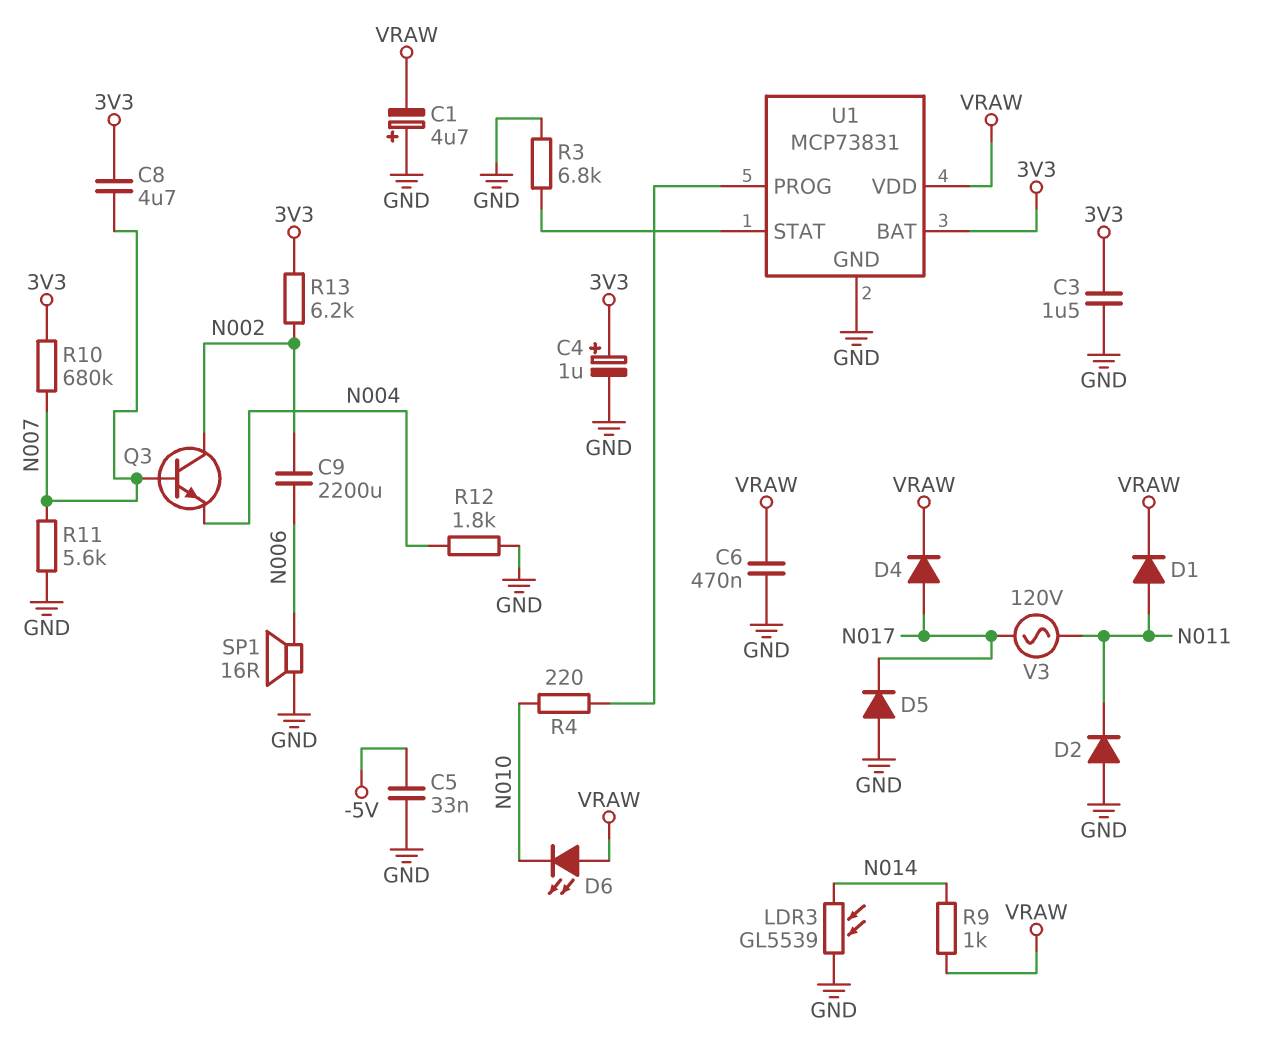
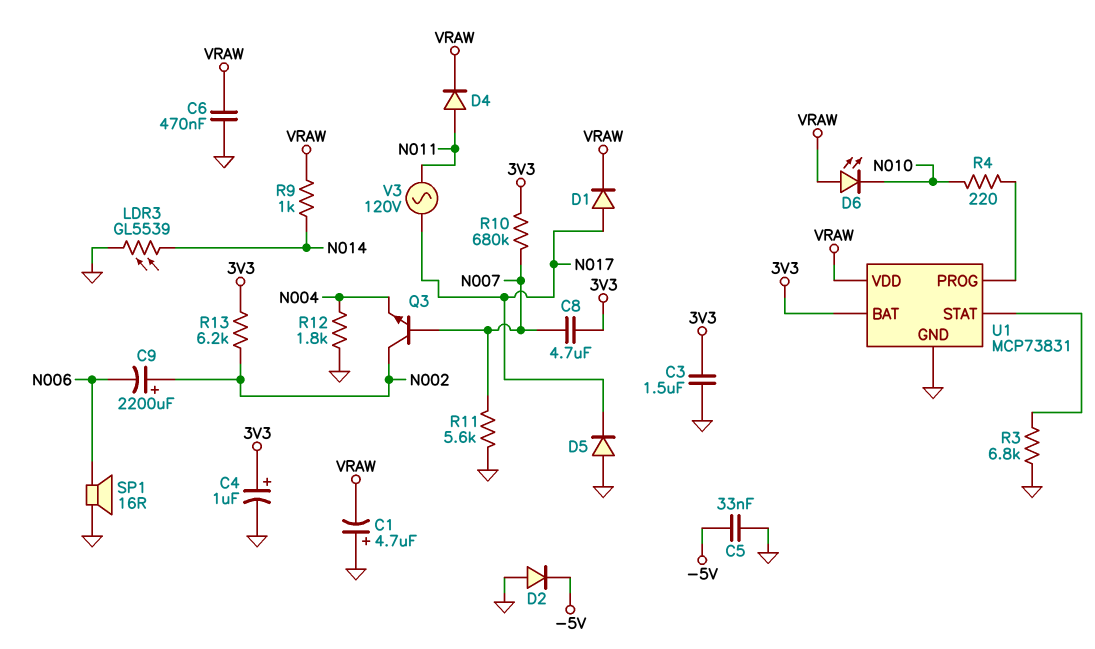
C9: 2200uF (N002, N006) -> 2200uF (plus N002, minus N006)
D1: diode (A N011, K VRAW) -> diode (A N017, K VRAW)
D2: diode (A GND, K N011) -> diode (A GND, K -5V)
D4: diode (A N017, K VRAW) -> diode (A N011, K VRAW)

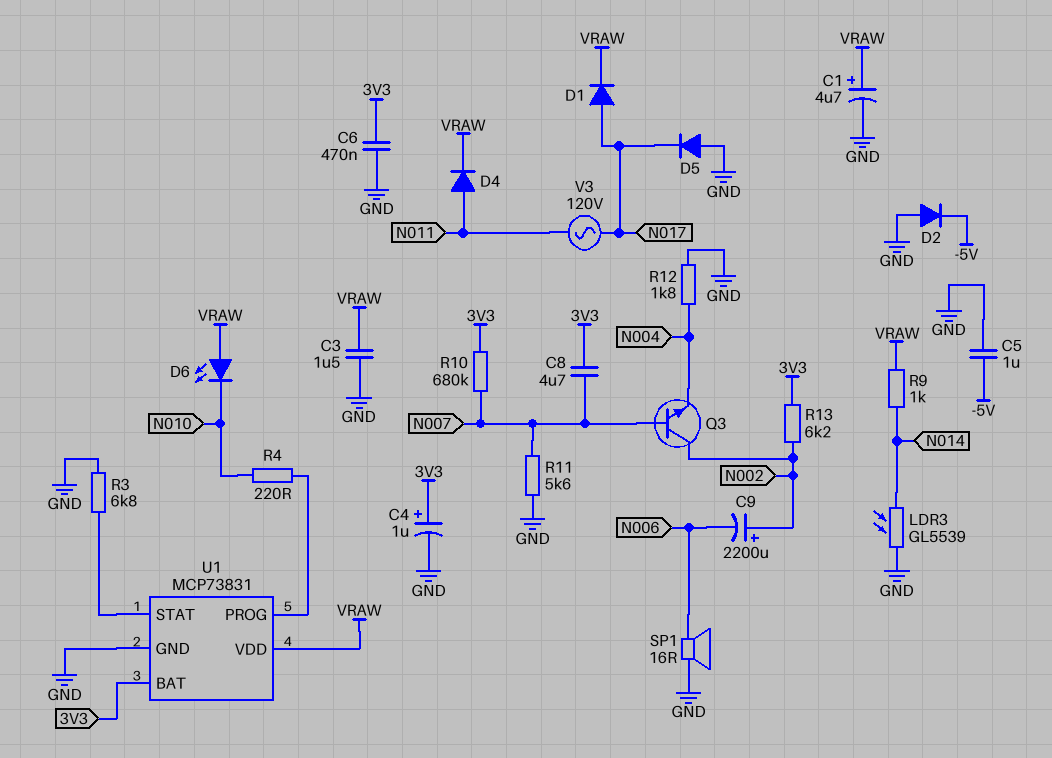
C1: 4.7uF (plus GND, minus VRAW) -> 4.7uF (plus VRAW, minus GND)
C3: 1.5uF (3V3, GND) -> 1.5uF (GND, VRAW)
C5: 33nF (-5V, GND) -> 1uF (-5V, GND)
C6: 470nF (GND, VRAW) -> 470nF (3V3, GND)

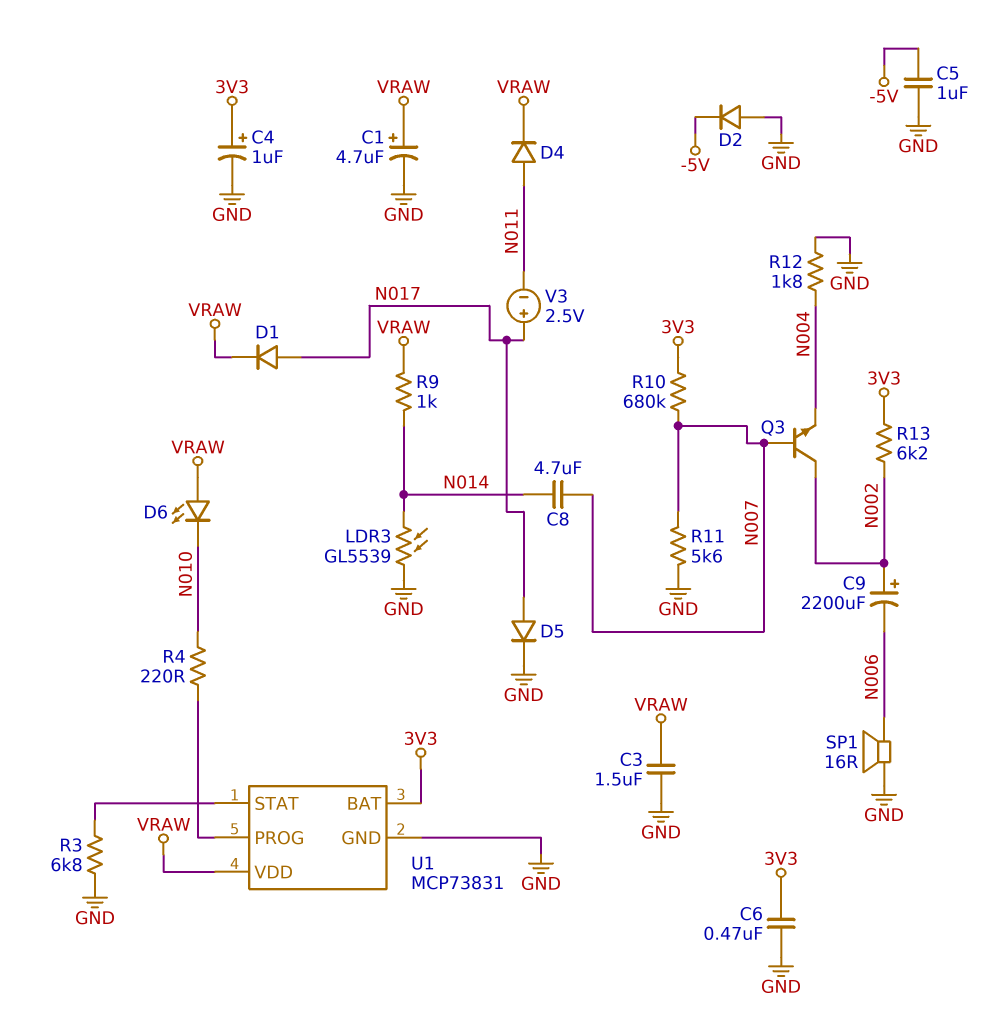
C8: 4.7uF (3V3, N007) -> 4.7uF (N007, N014)
D5: diode (A GND, K N017) -> diode (A N017, K GND)
V3: AC 120V (N011, N017) -> 2.5V (plus N017, minus N011)

